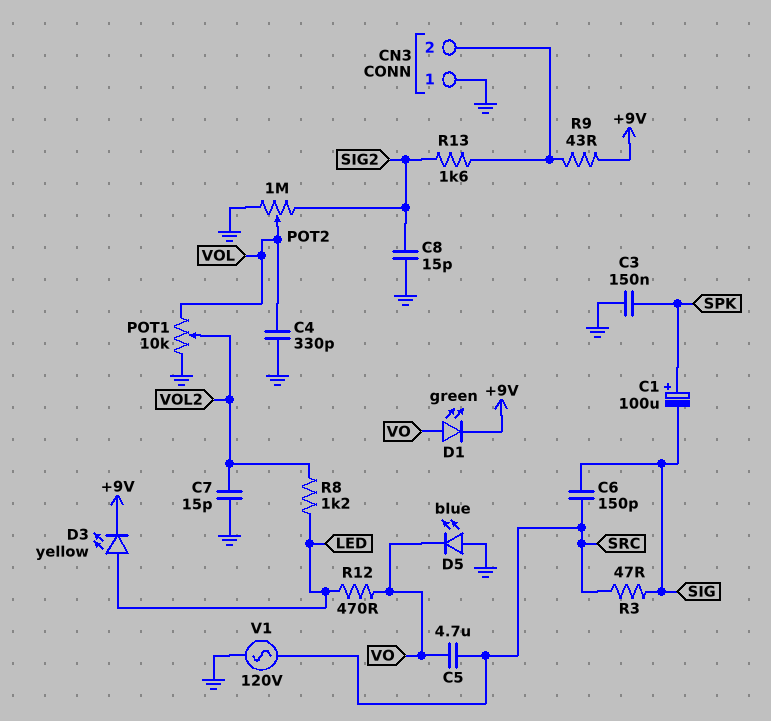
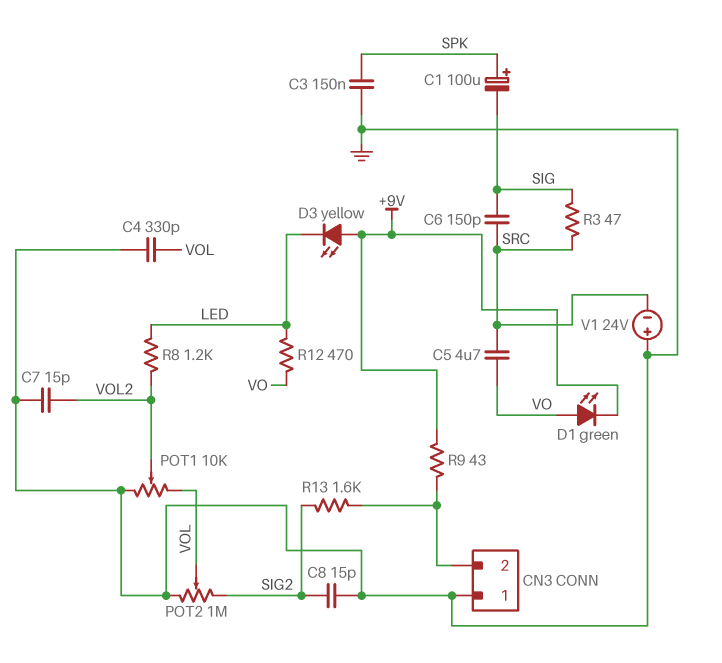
D3: LED yellow (A LED, K +9V) -> LED yellow (A +9V, K LED)
D5: LED blue (A GND, K VO) -> none
V1: AC 120V (GND, SRC) -> 24V (plus GND, minus SRC)

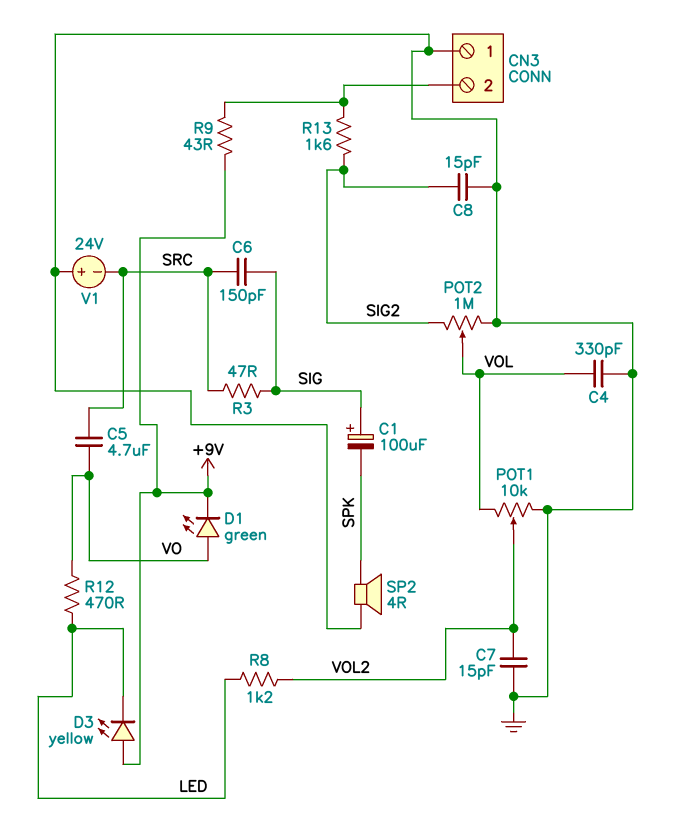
C1: 100uF (plus SPK, minus SIG) -> 100uF (plus SIG, minus SPK)
C3: 150nF (GND, SPK) -> none
SP2: none -> speaker 4R (GND, SPK)

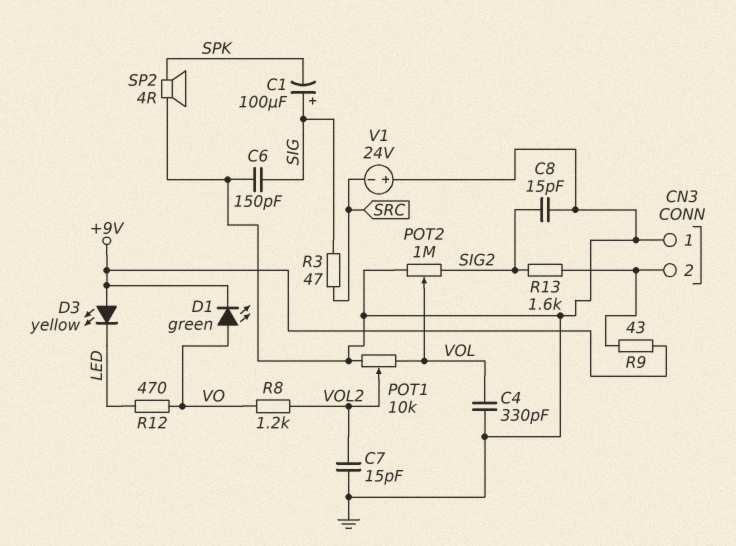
C5: 4.7uF (SRC, VO) -> none
C6: 150pF (SIG, SRC) -> 150pF (GND, SIG)
R8: 1.2k (LED, VOL2) -> 1.2k (VO, VOL2)

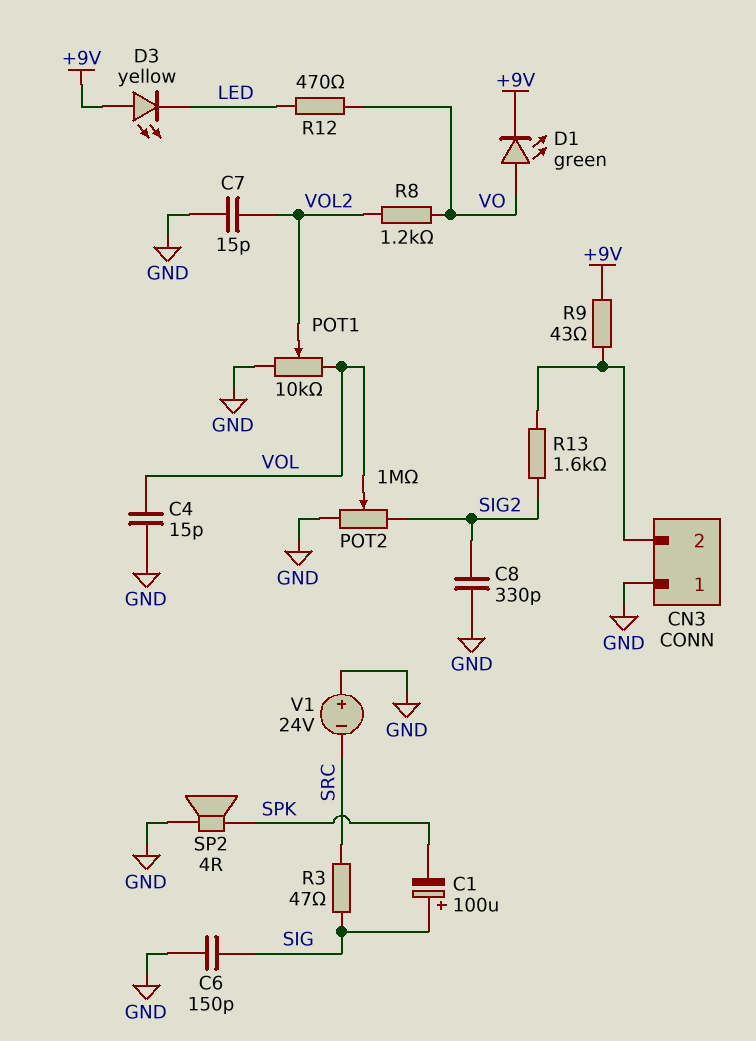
C4: 330pF (GND, VOL) -> 15pF (GND, VOL)
C8: 15pF (GND, SIG2) -> 330pF (GND, SIG2)

